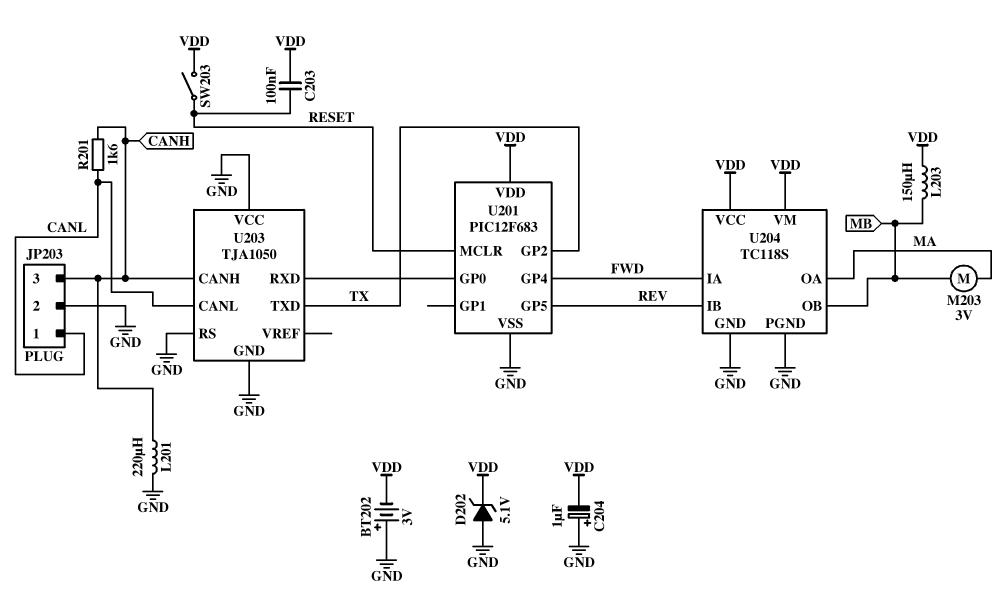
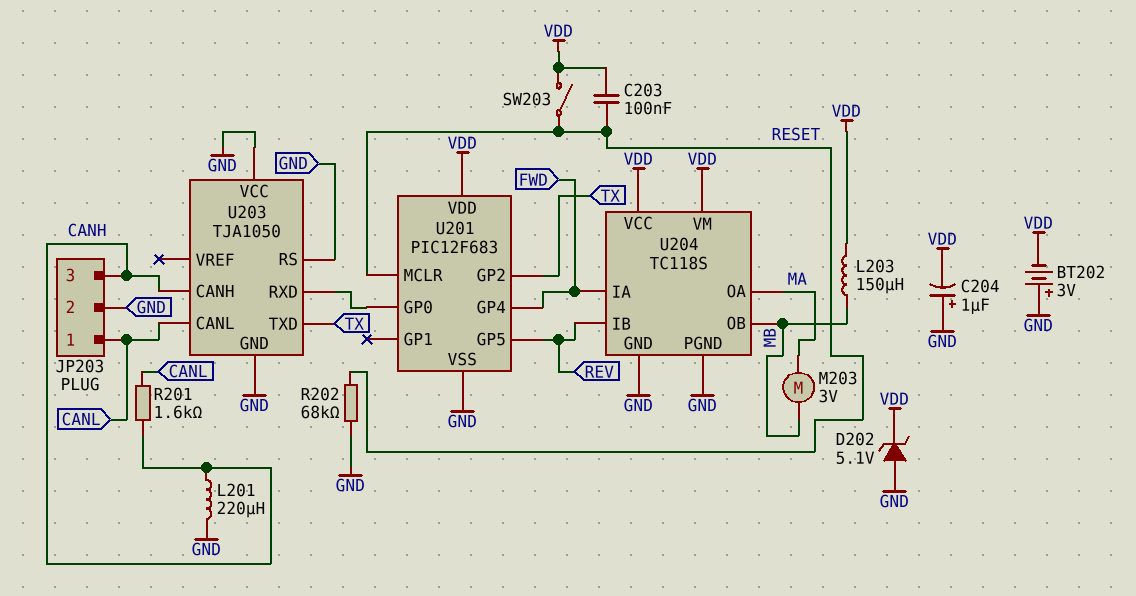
R202: none -> 68k (GND, RESET)

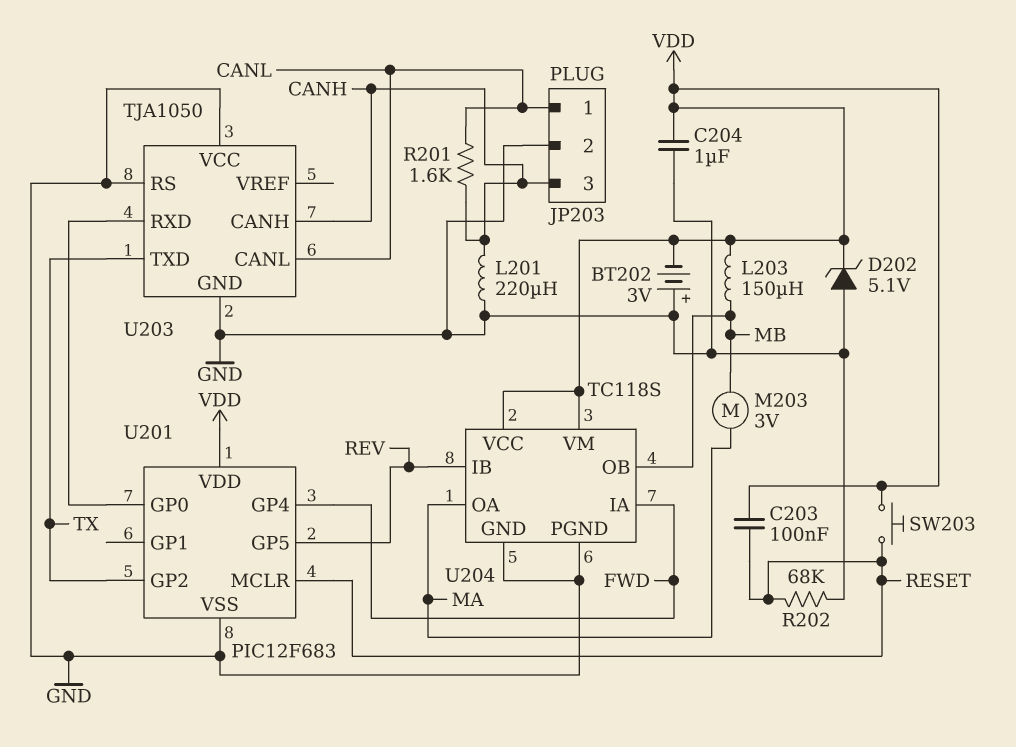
C204: 1uF (plus GND, minus VDD) -> 1uF (GND, VDD)
SW203: switch (RESET, VDD) -> button (RESET, VDD)

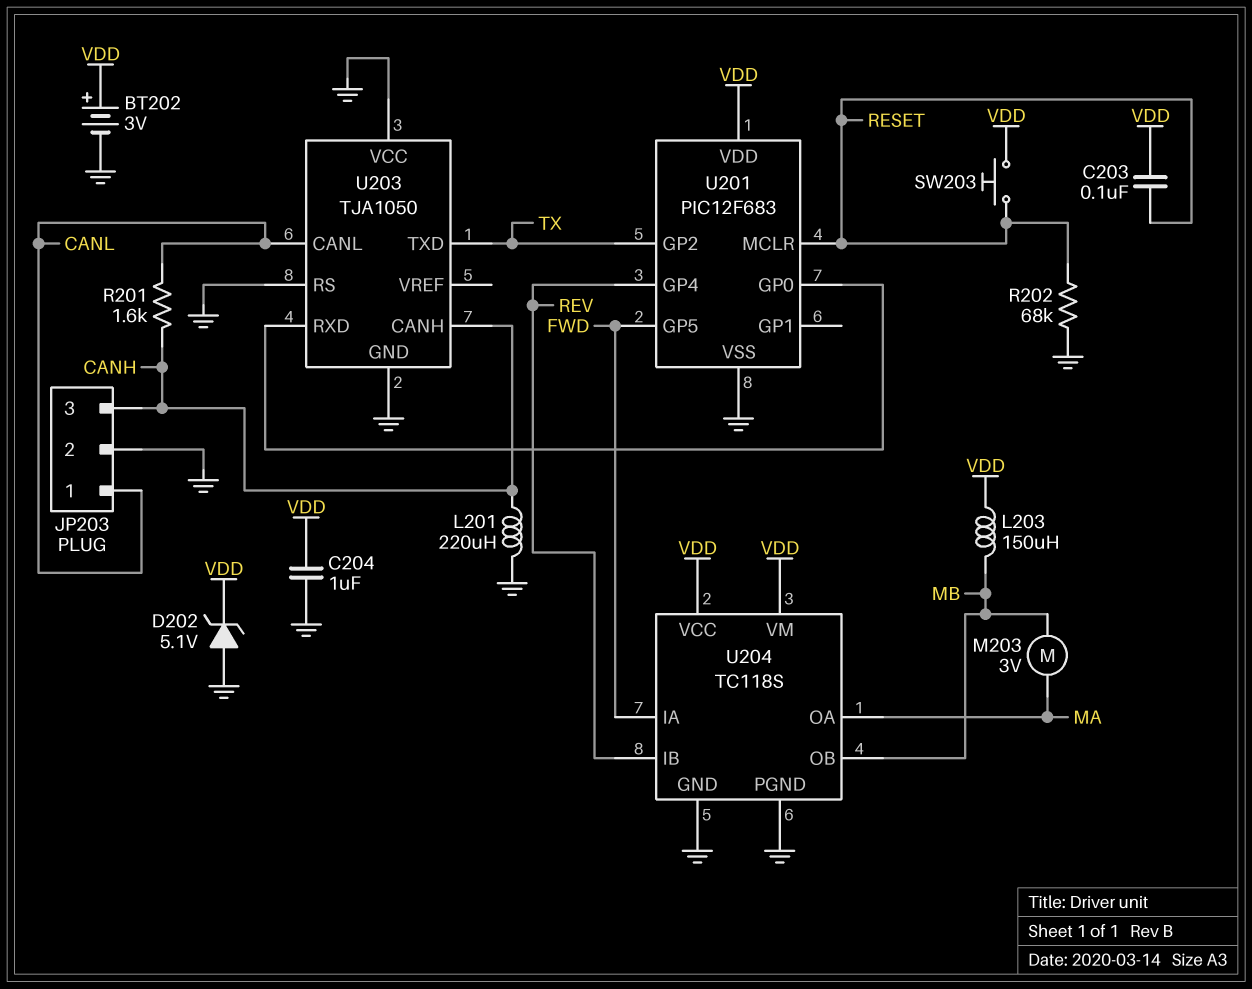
BT202: 3V (plus GND, minus VDD) -> 3V (plus VDD, minus GND)
U201 pin GP4: FWD -> REV
U201 pin GP5: REV -> FWD

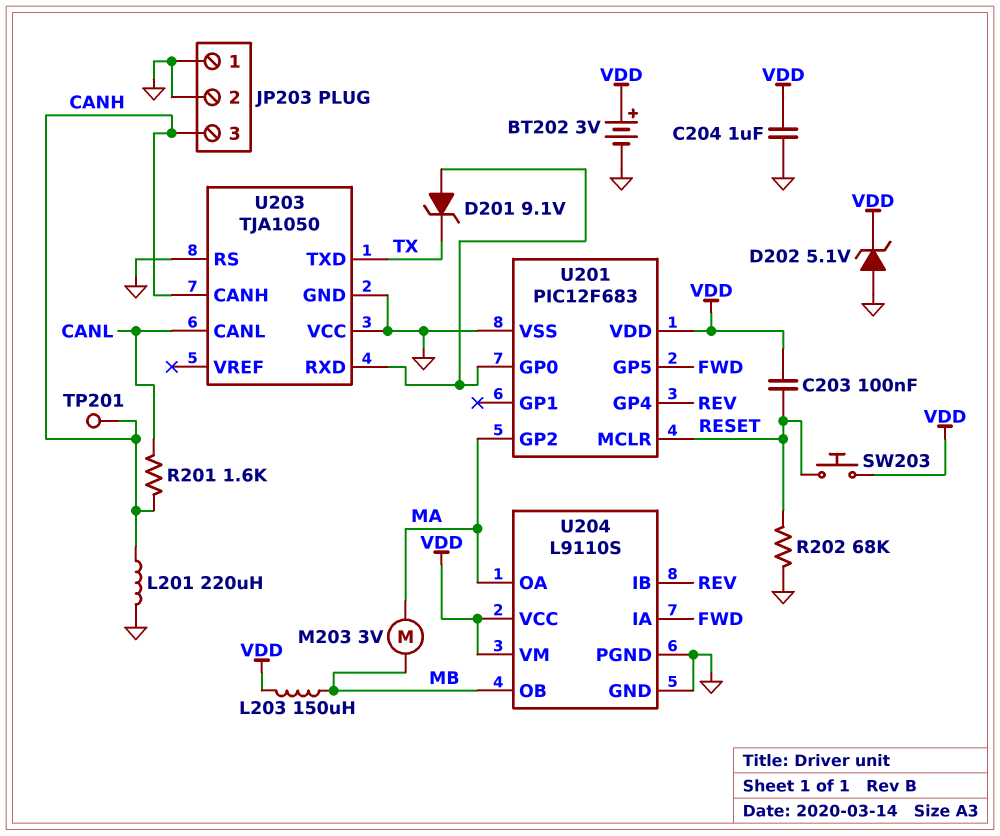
D201: none -> zener 9.1V (A U201/GP0, K TX)
JP203 pin 1: CANL -> GND
TP201: none -> test point (CANH)
U201 pin GP2: TX -> MA
U204: TC118S -> L9110S

